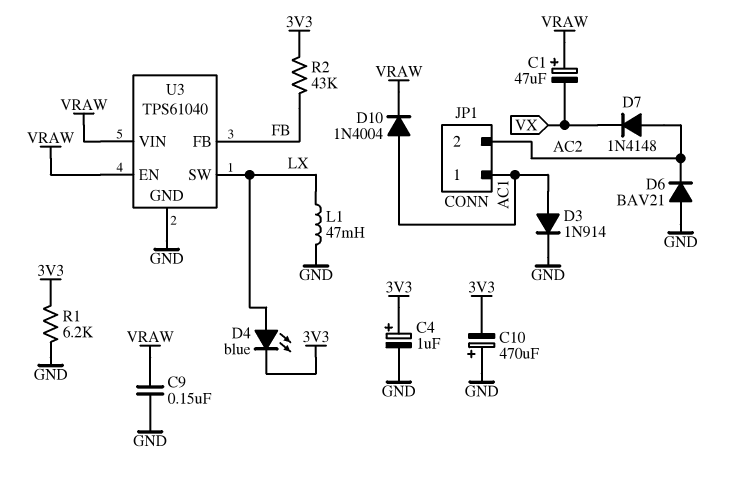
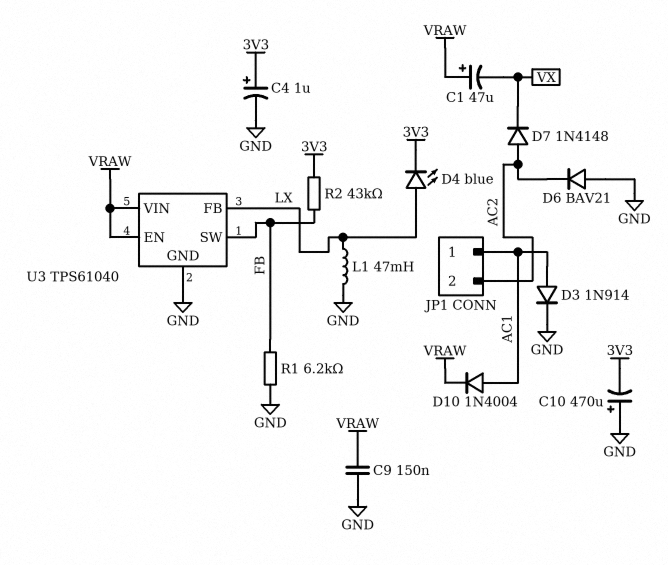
R1: 6.2k (3V3, GND) -> 6.2k (FB, GND)
U3 pin FB: FB -> LX
U3 pin SW: LX -> FB

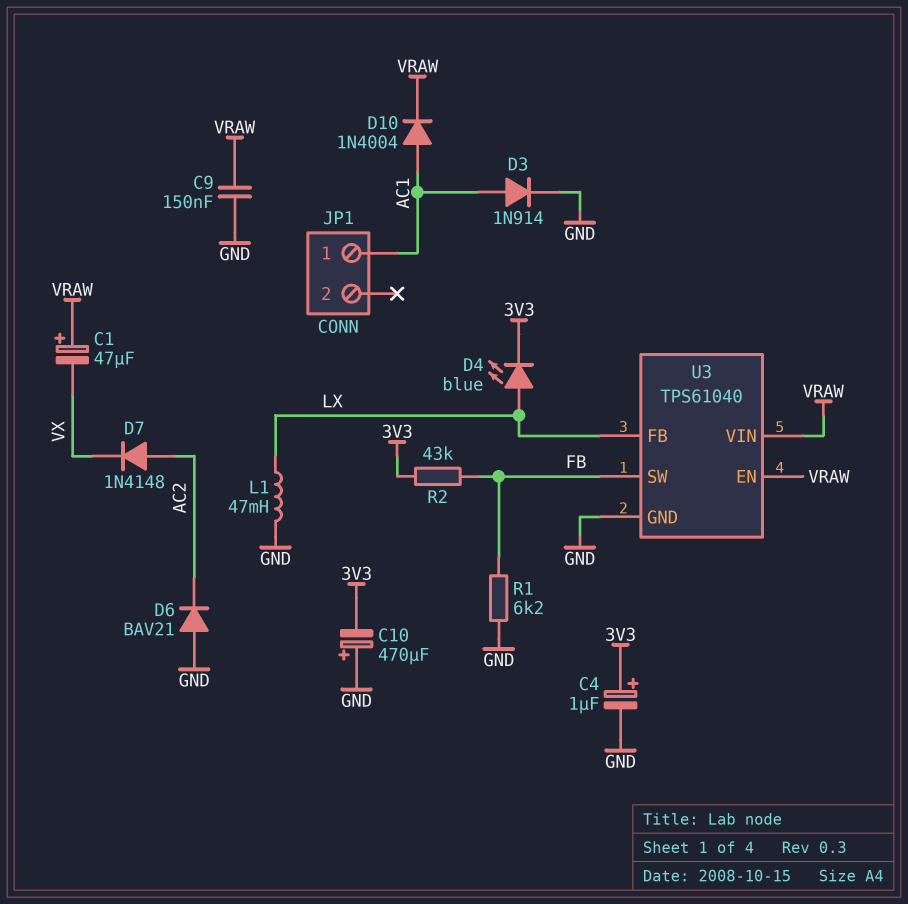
JP1 pin 2: AC2 -> none

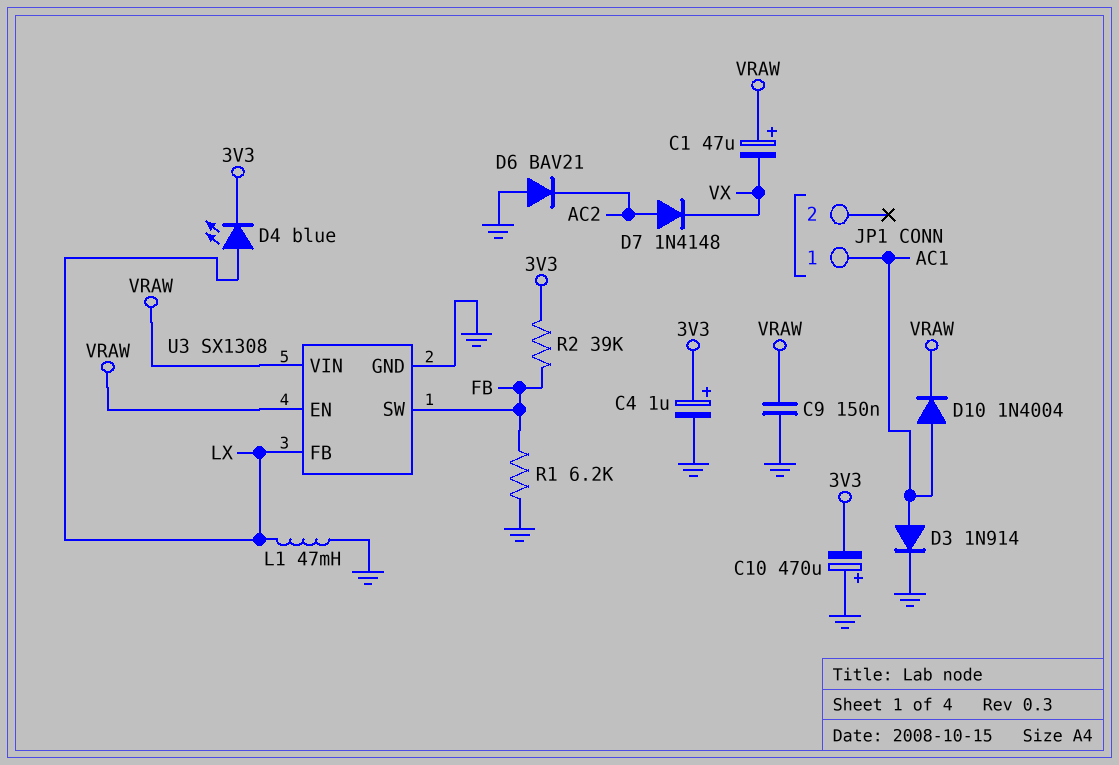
R2: 43k (3V3, FB) -> 39k (3V3, FB)
U3: TPS61040 -> SX1308

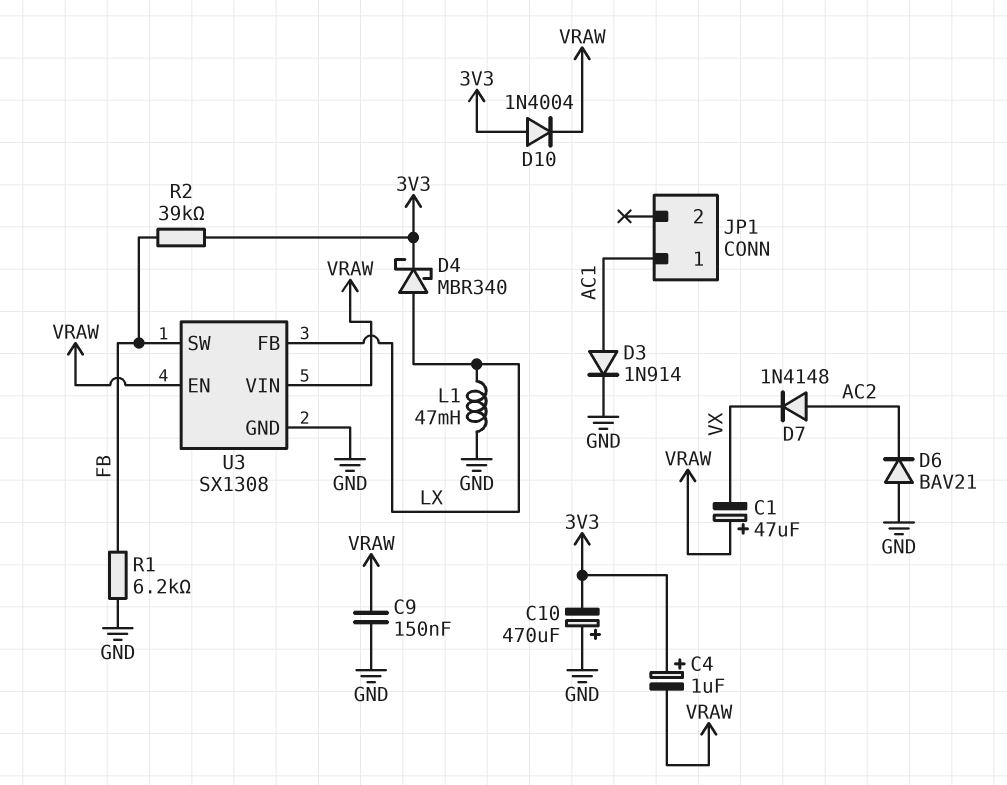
C4: 1uF (plus 3V3, minus GND) -> 1uF (plus 3V3, minus VRAW)
D4: LED blue (A LX, K 3V3) -> schottky MBR340 (A LX, K 3V3)
D10: diode 1N4004 (A AC1, K VRAW) -> diode 1N4004 (A 3V3, K VRAW)

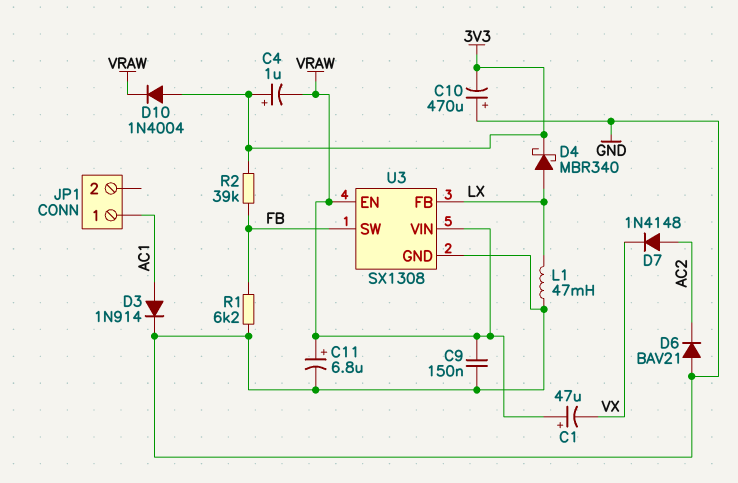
C11: none -> 6.8uF (plus VRAW, minus GND)

